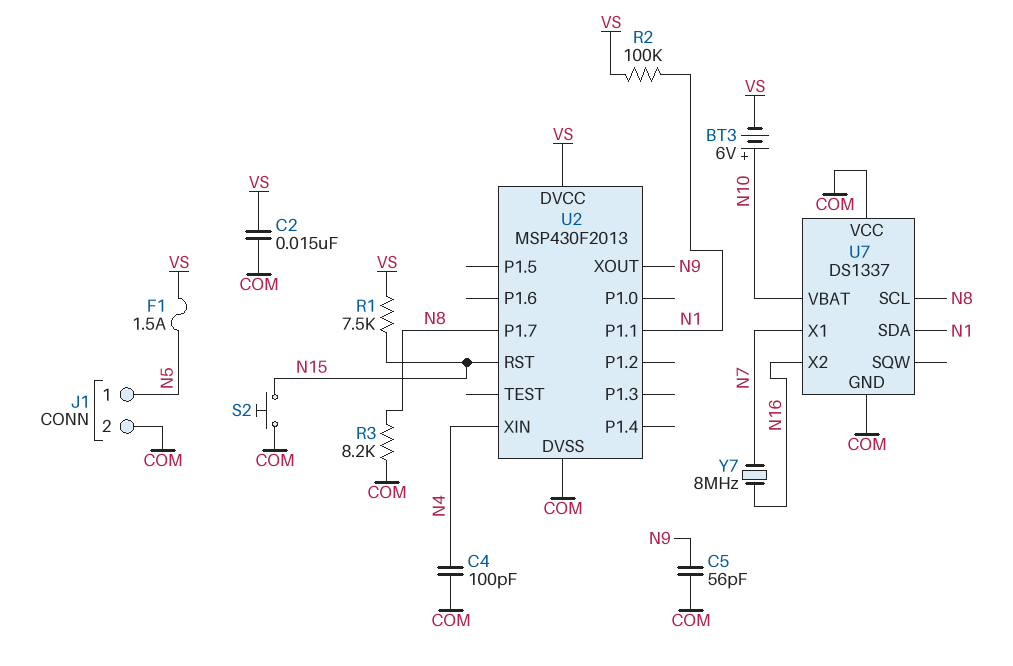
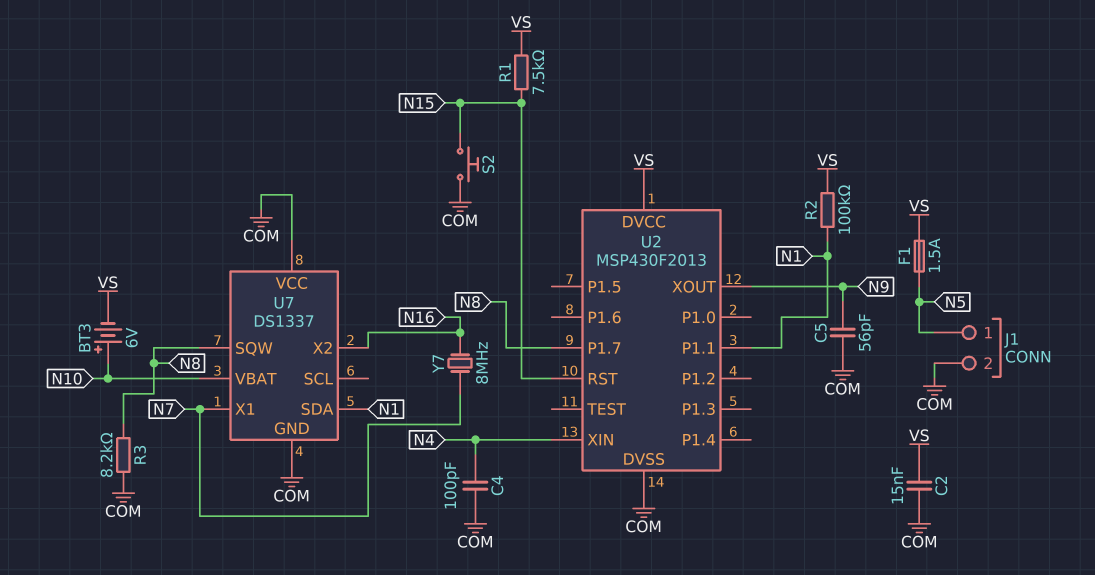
U7 pin SCL: N8 -> none
U7 pin SQW: none -> N8

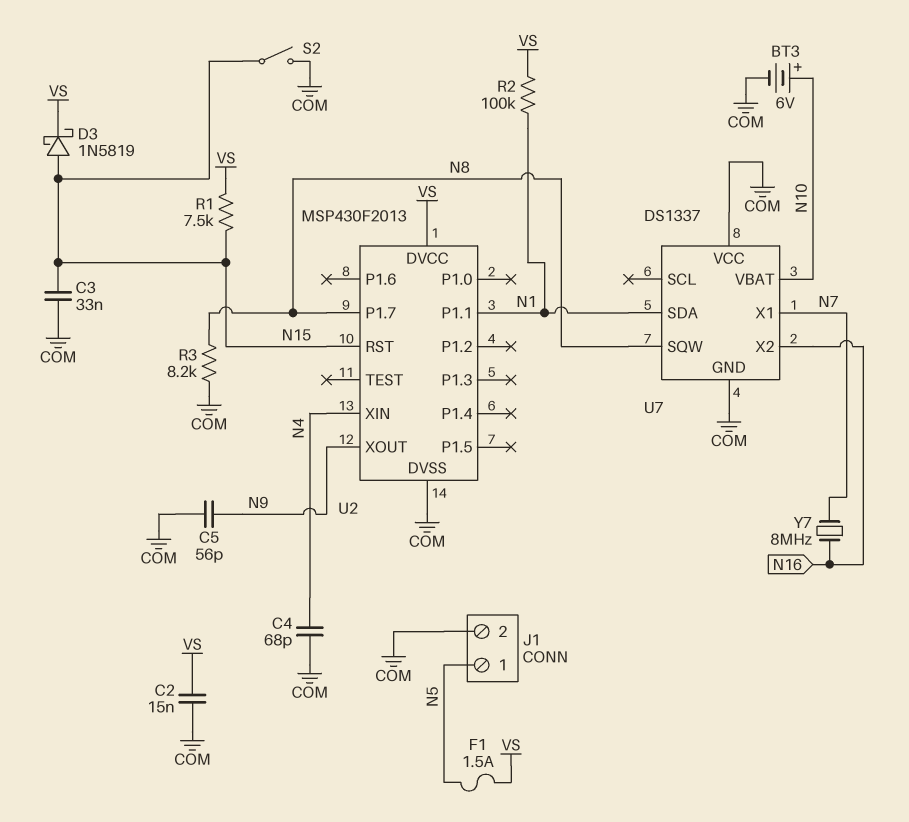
BT3: 6V (plus N10, minus VS) -> 6V (plus N10, minus COM)
C3: none -> 33nF (COM, N15)
C4: 100pF (COM, N4) -> 68pF (COM, N4)
D3: none -> schottky 1N5819 (A N15, K VS)
S2: button (COM, N15) -> switch (COM, N15)

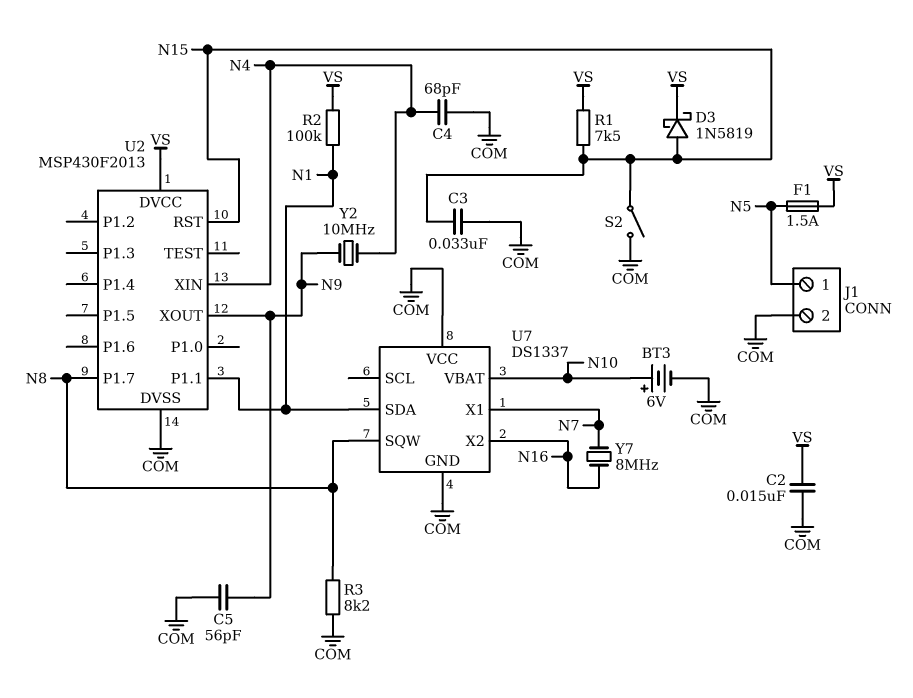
Y2: none -> 10MHz (N4, N9)

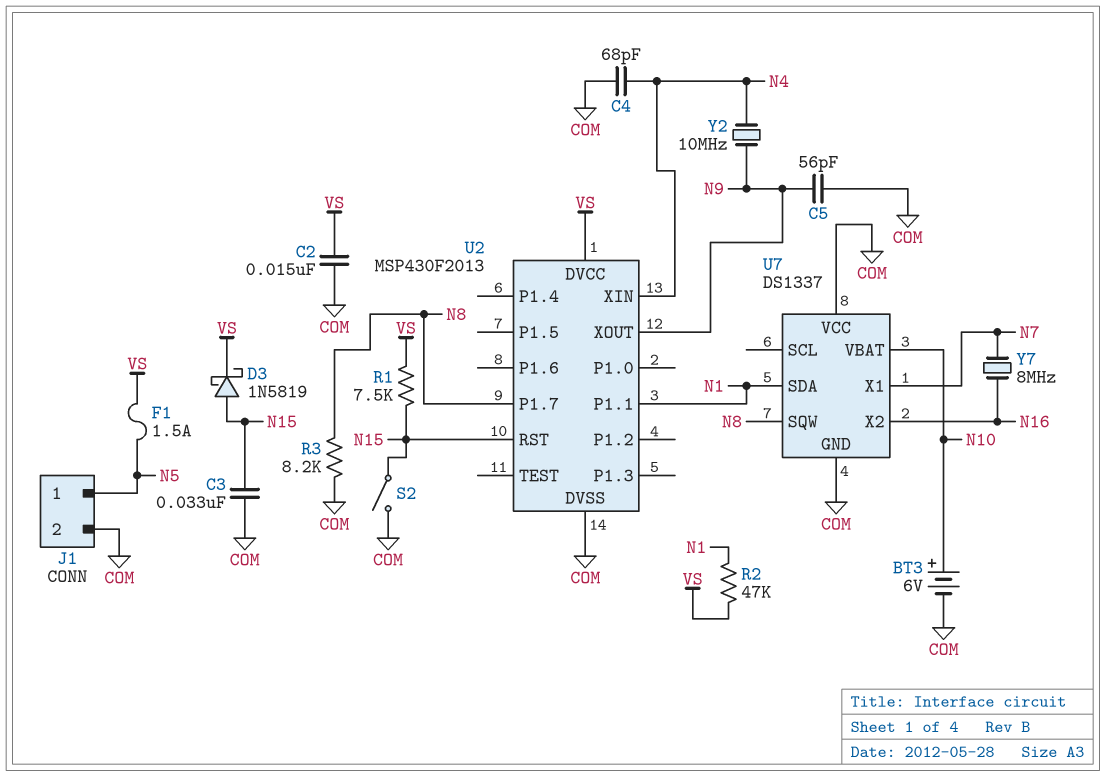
R2: 100k (N1, VS) -> 47k (N1, VS)

